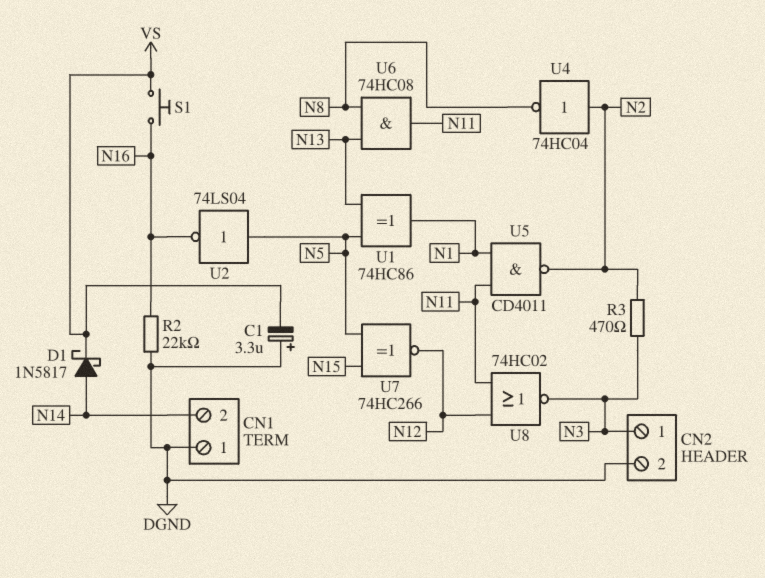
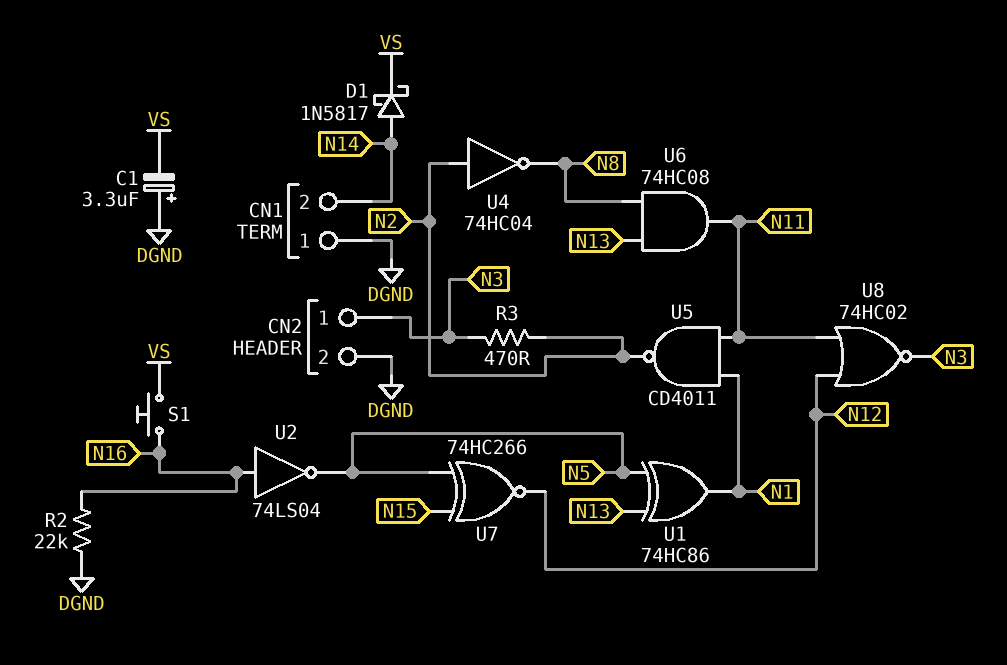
U2: NOT 74LS04 (in N5, out N16) -> NOT 74LS04 (in N16, out N5)

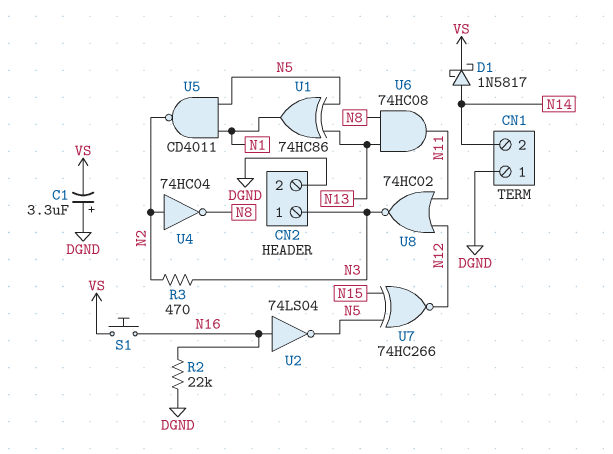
U5: NAND CD4011 (in N1, in N11, out N2) -> NAND CD4011 (in N1, in N5, out N2)

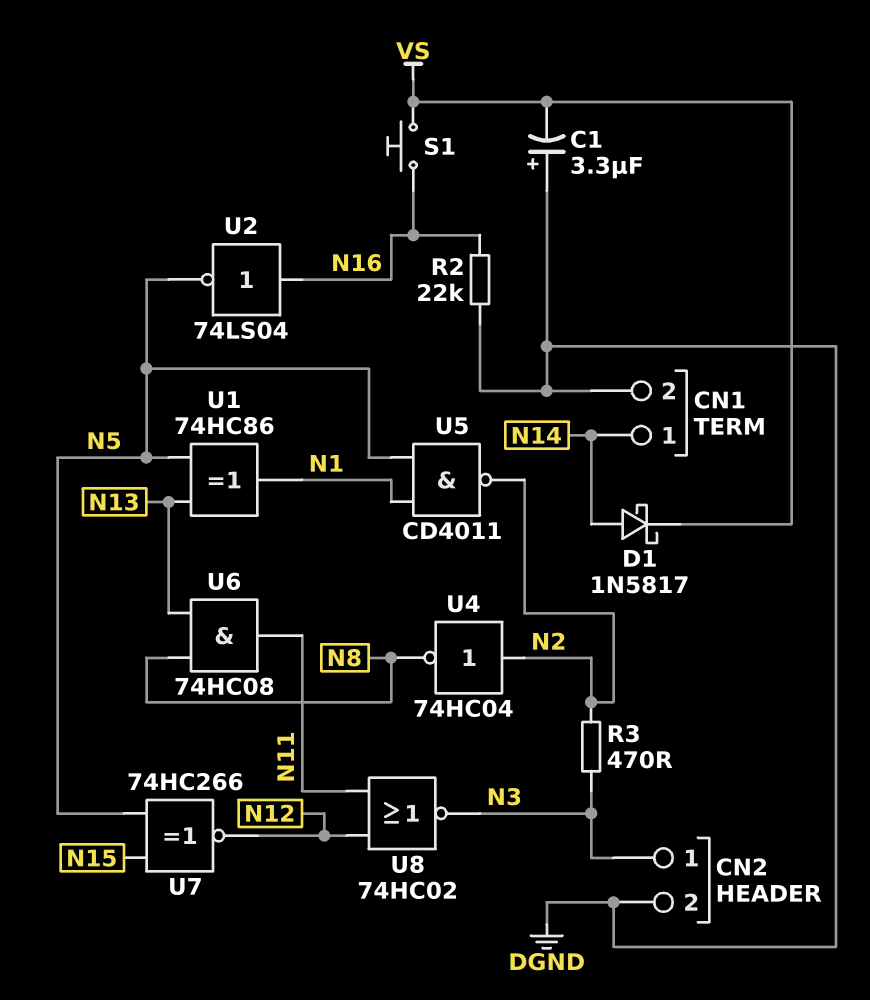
CN1 pin 1: DGND -> N14
CN1 pin 2: N14 -> DGND

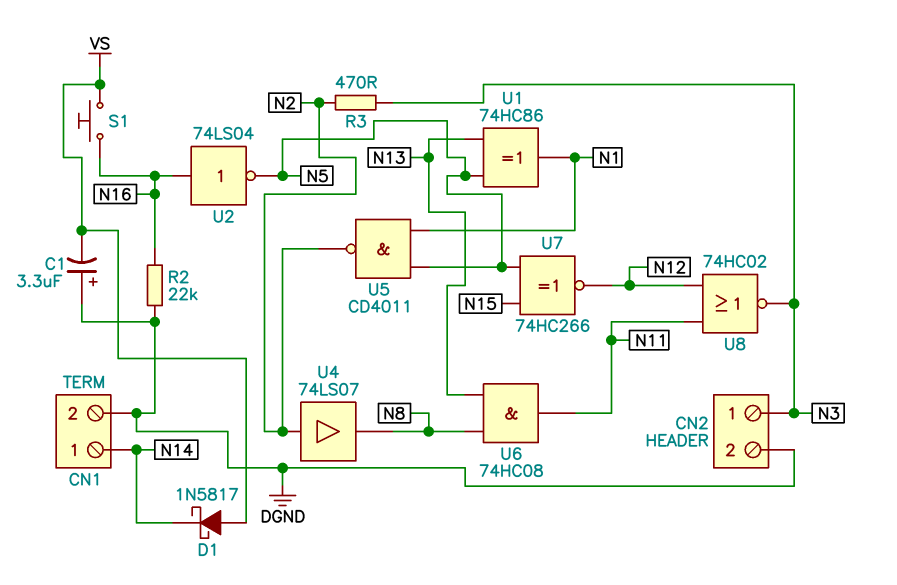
D1: schottky 1N5817 (A N14, K VS) -> schottky 1N5817 (A VS, K N14)
U4: NOT 74HC04 (in N2, out N8) -> buffer 74LS07 (in N2, out N8)

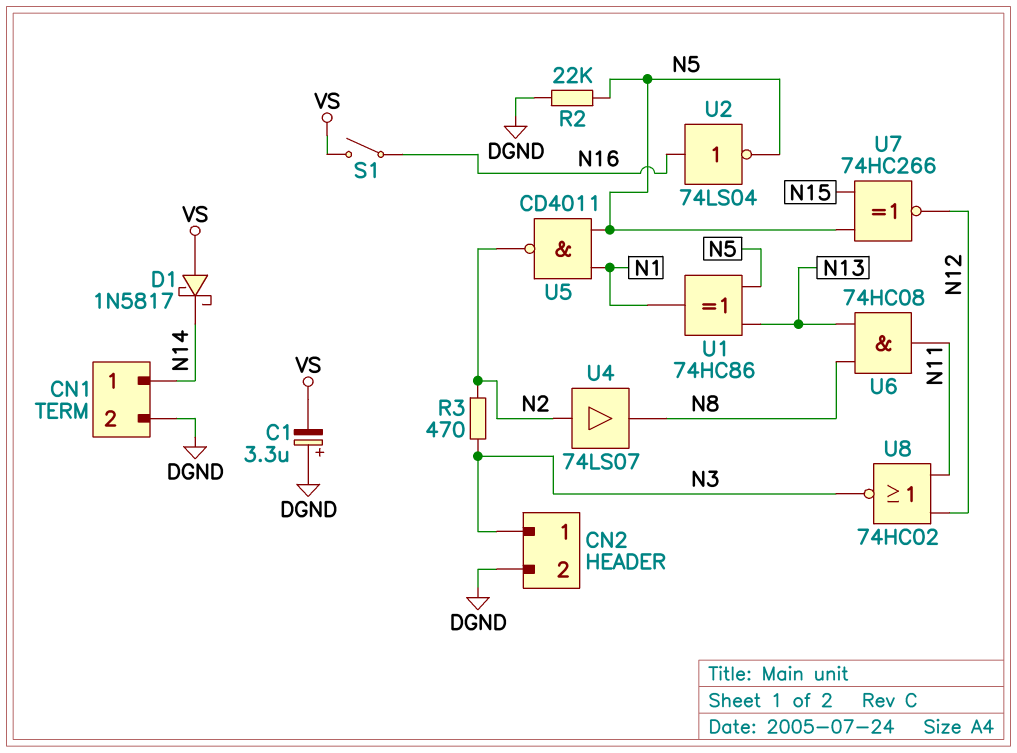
R2: 22k (DGND, N16) -> 22k (DGND, N5)
S1: button (N16, VS) -> switch (N16, VS)

